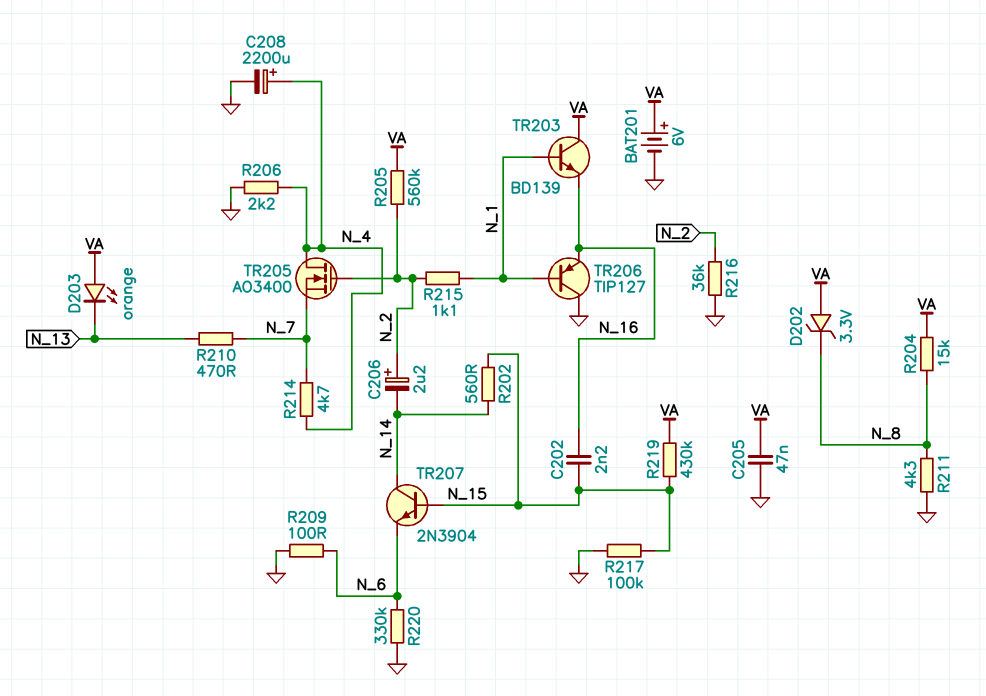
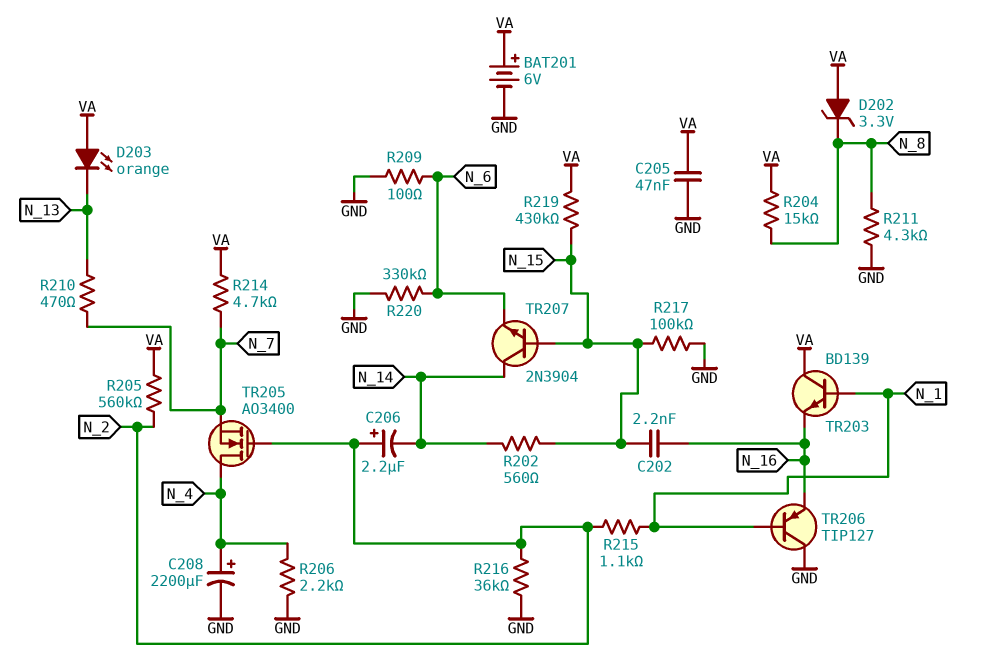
R214: 4.7k (N_4, N_7) -> 4.7k (N_7, VA)

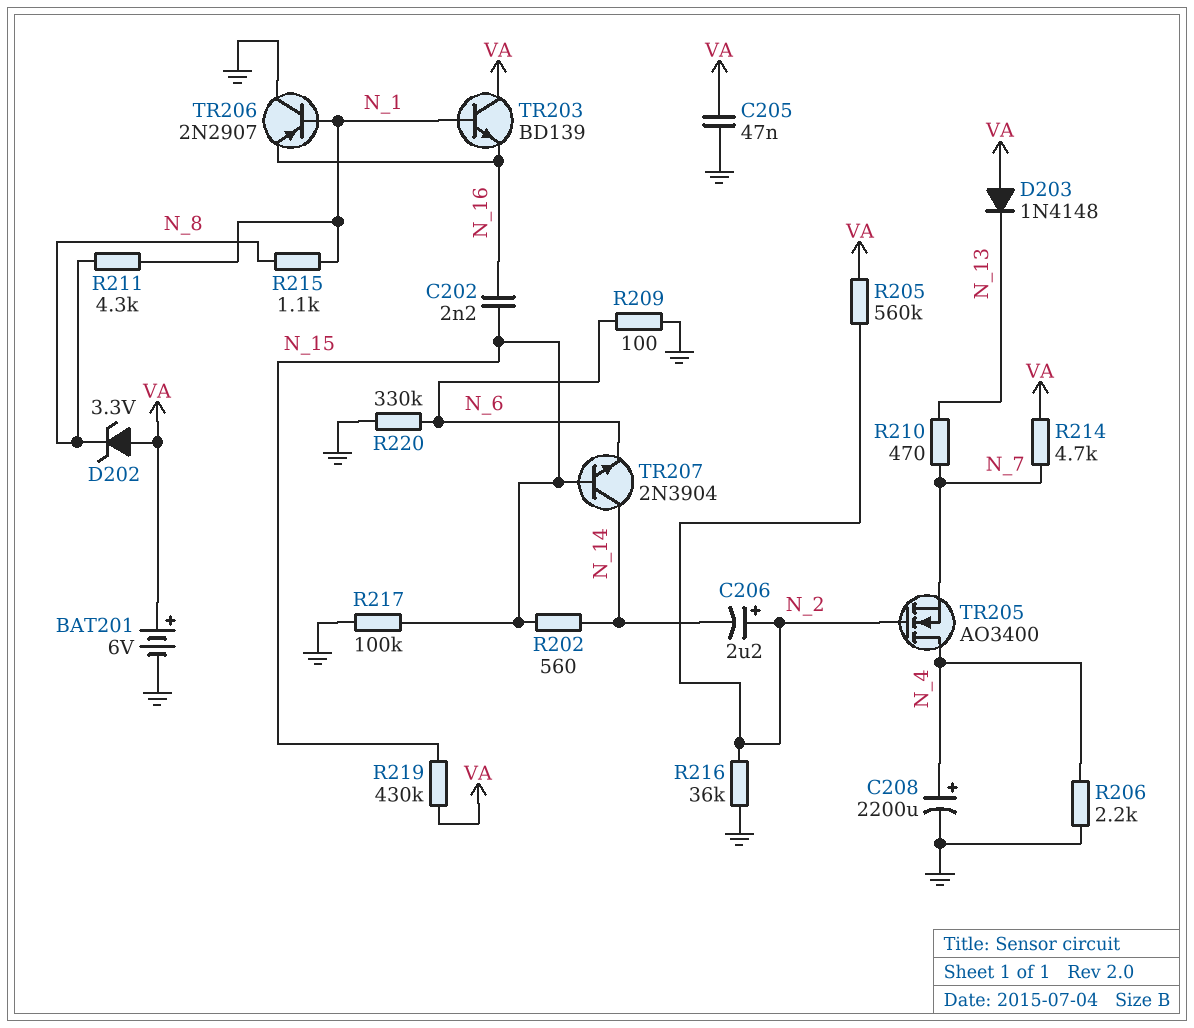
D203: LED orange (A VA, K N_13) -> diode 1N4148 (A VA, K N_13)
R204: 15k (N_8, VA) -> none
R211: 4.3k (GND, N_8) -> 4.3k (N_1, N_8)
R215: 1.1k (N_1, N_2) -> 1.1k (N_1, N_8)
TR206: PNP TIP127 (B N_1, C GND, E N_16) -> PNP 2N2907 (B N_1, C GND, E N_16)

